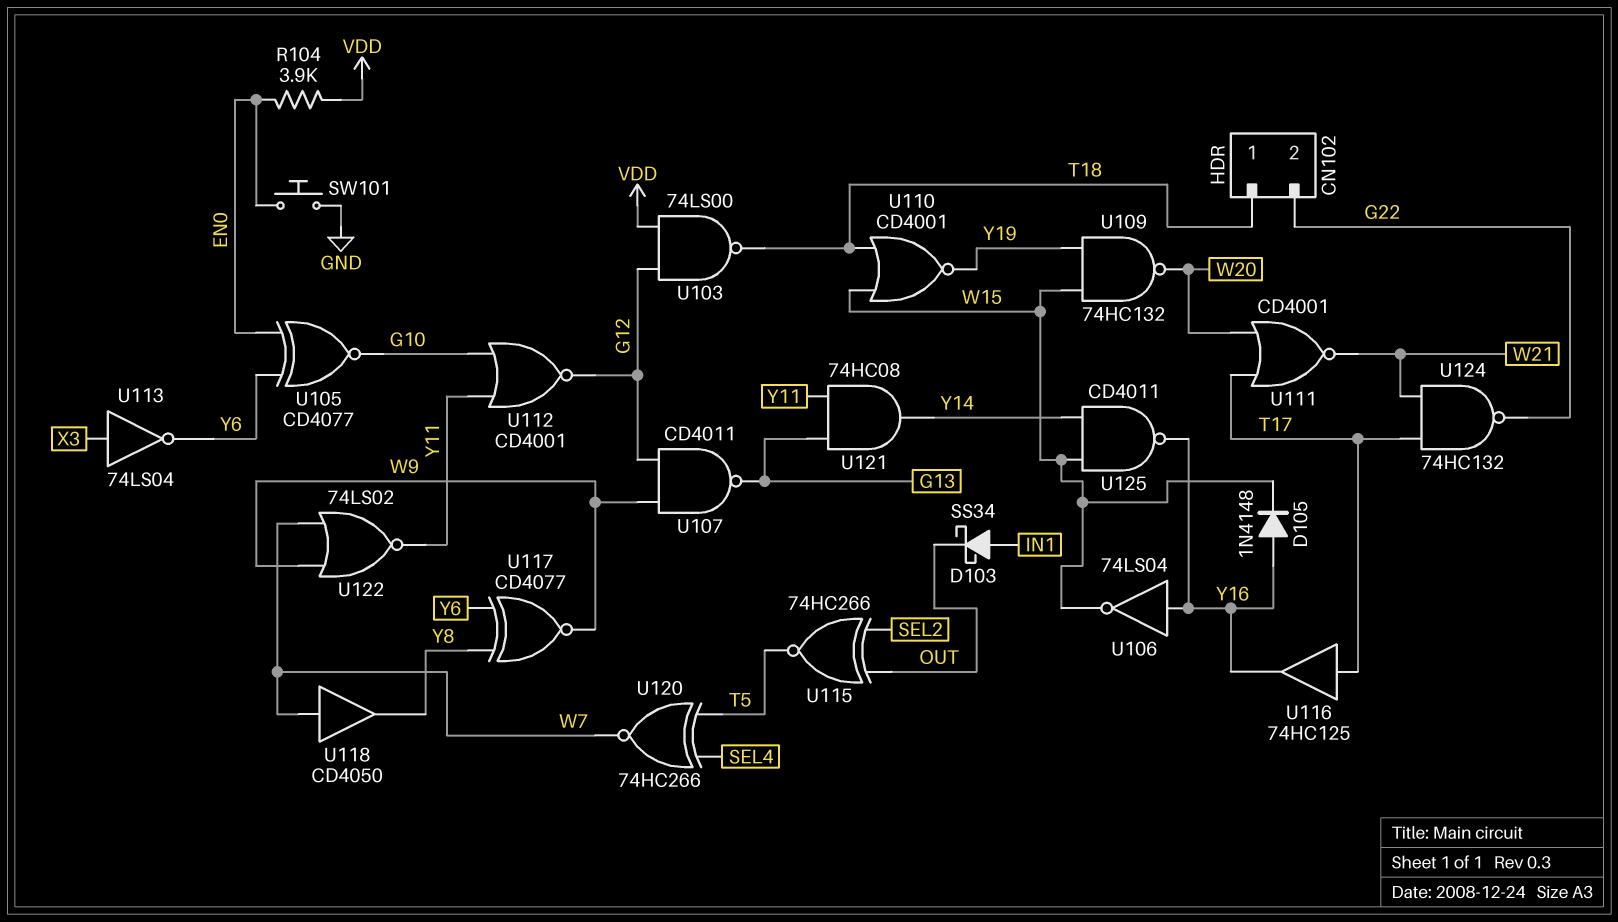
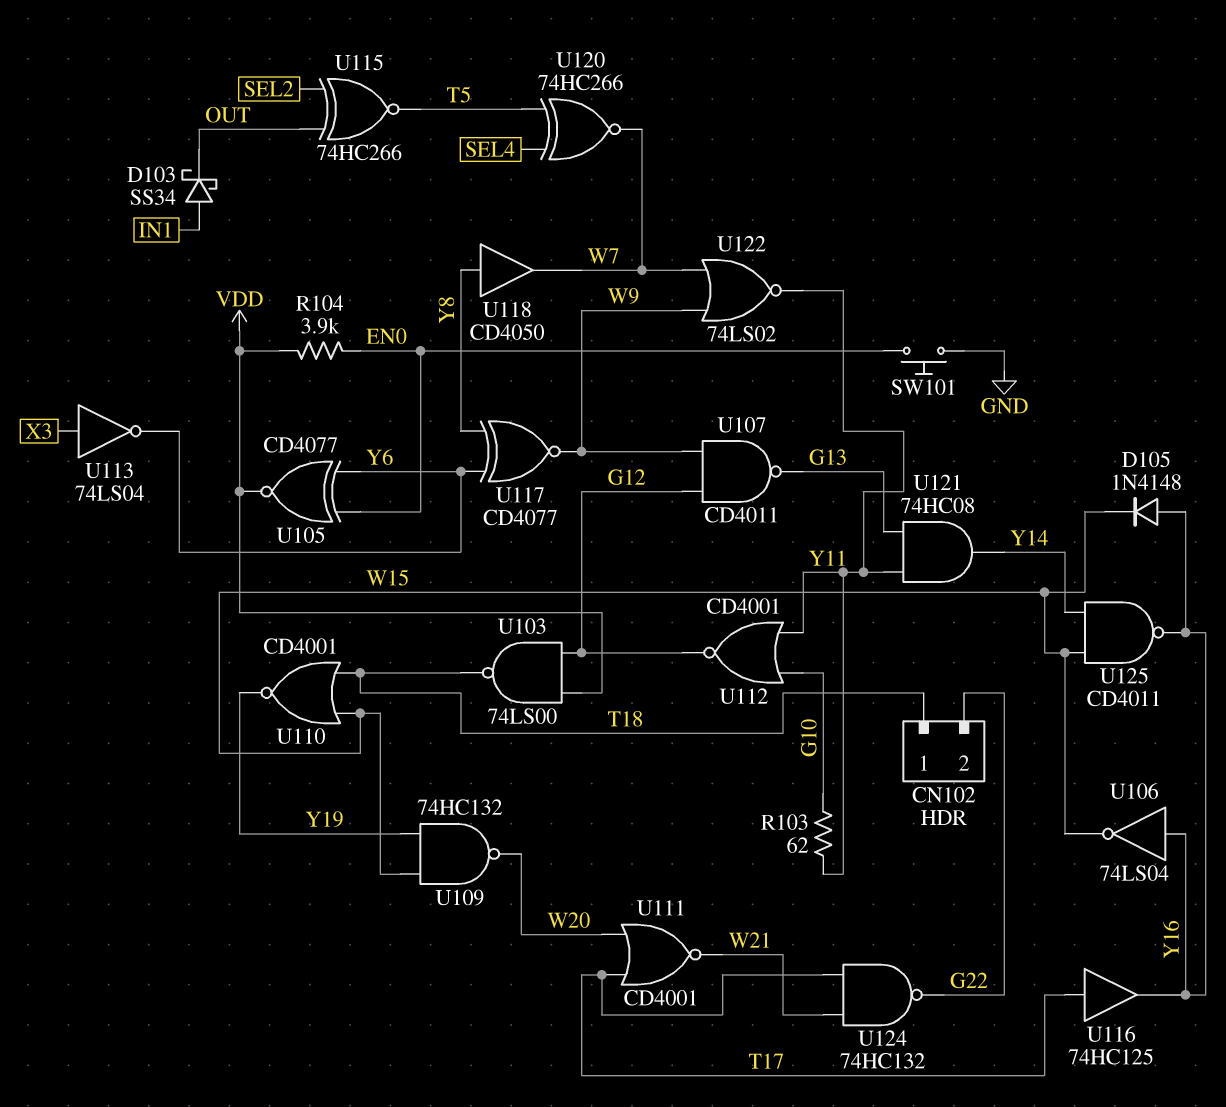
R103: none -> 62 (G10, Y11)
U105: XNOR CD4077 (in EN0, in Y6, out G10) -> XNOR CD4077 (in EN0, in Y6, out VDD)
U118: buffer CD4050 (in W7, out Y8) -> buffer CD4050 (in Y8, out W7)

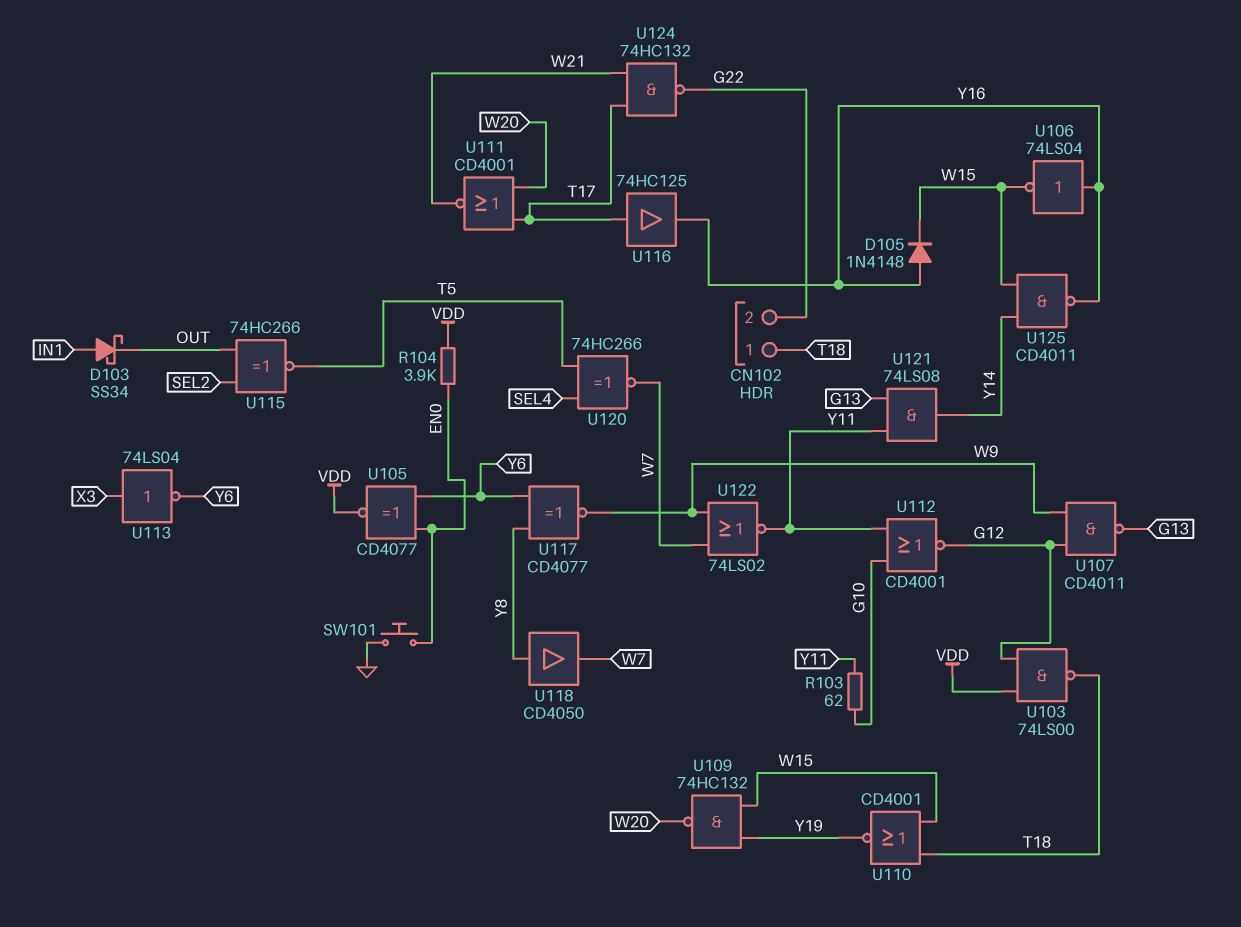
U121: AND 74HC08 (in G13, in Y11, out Y14) -> AND 74LS08 (in G13, in Y11, out Y14)

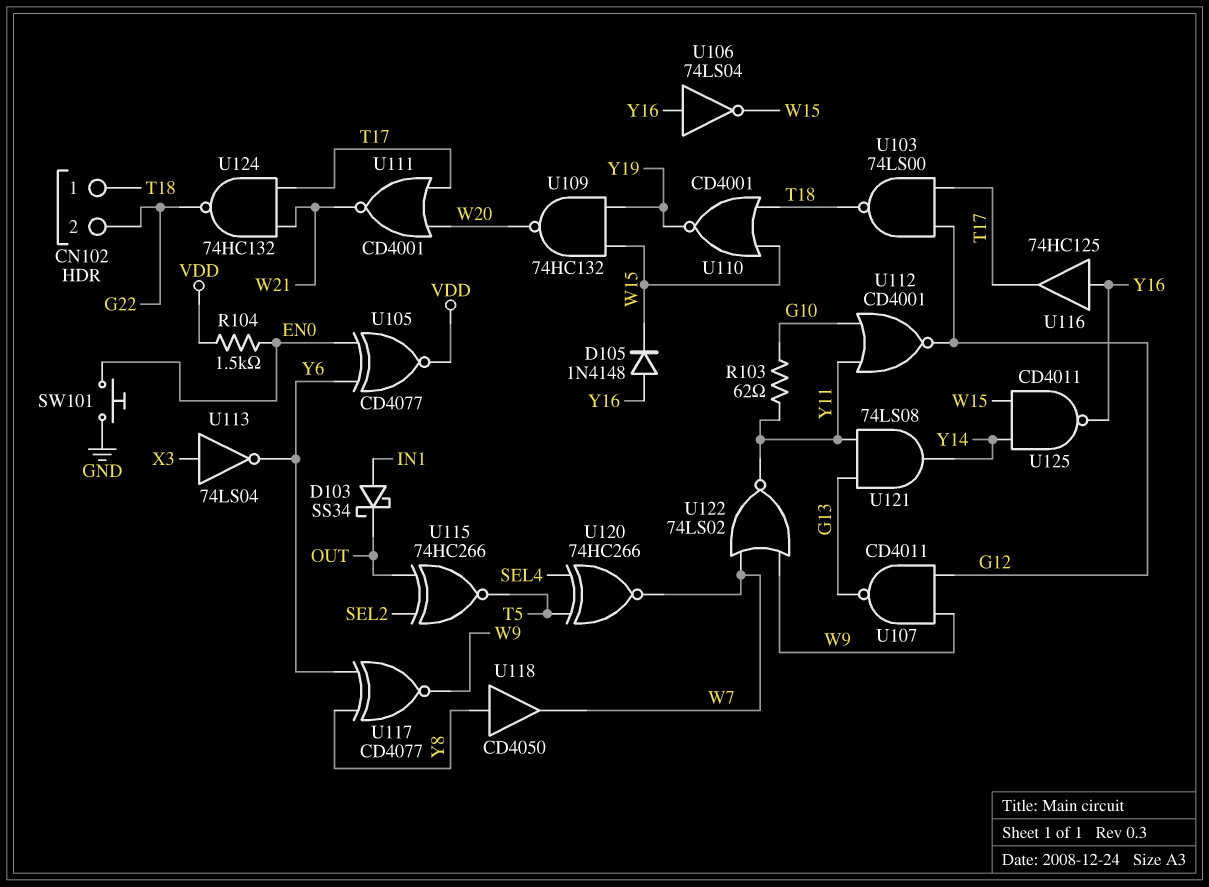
R104: 3.9k (EN0, VDD) -> 1.5k (EN0, VDD)
U103: NAND 74LS00 (in G12, in VDD, out T18) -> NAND 74LS00 (in G12, in T17, out T18)
U116: buffer 74HC125 (in T17, out Y16) -> buffer 74HC125 (in Y16, out T17)

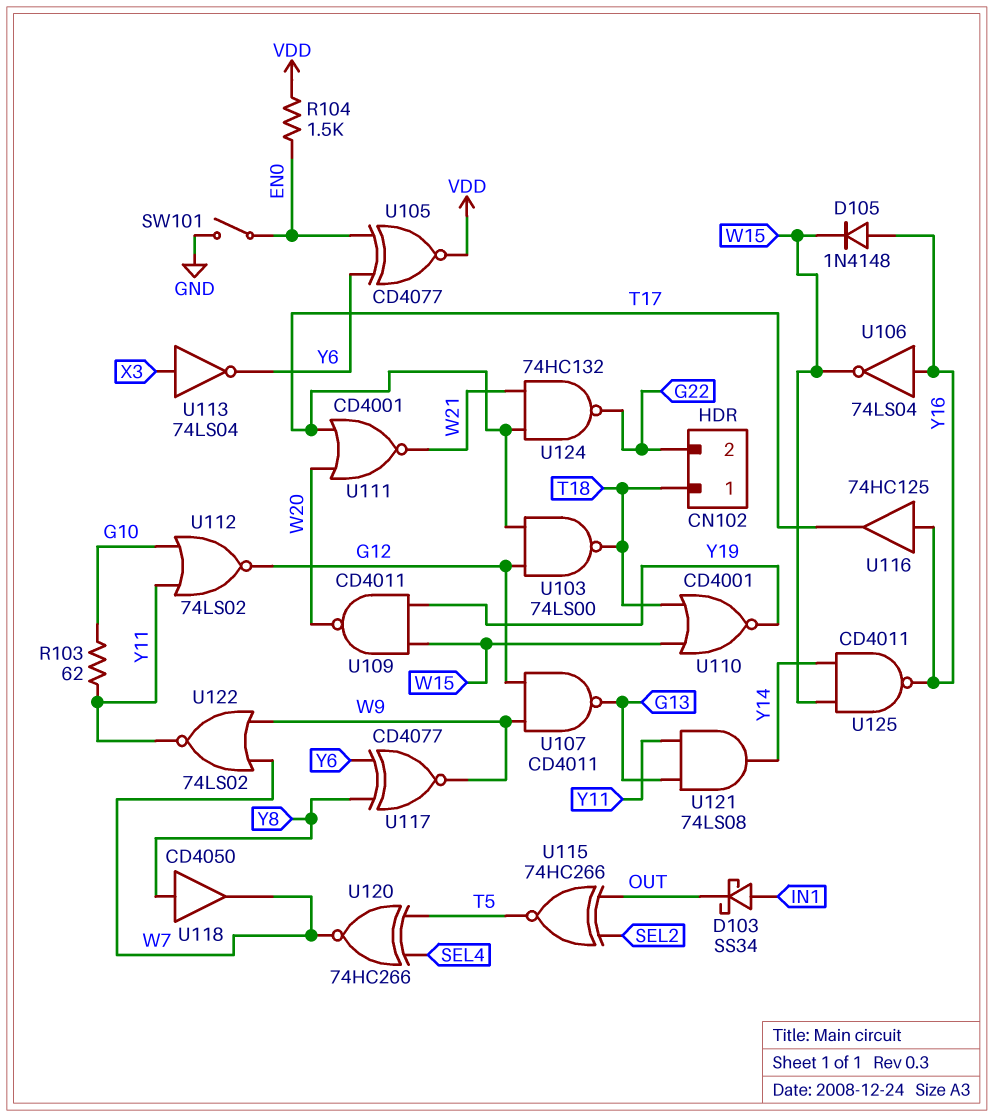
SW101: button (EN0, GND) -> switch (EN0, GND)
U109: NAND 74HC132 (in W15, in Y19, out W20) -> NAND CD4011 (in W15, in Y19, out W20)
U112: NOR CD4001 (in G10, in Y11, out G12) -> NOR 74LS02 (in G10, in Y11, out G12)

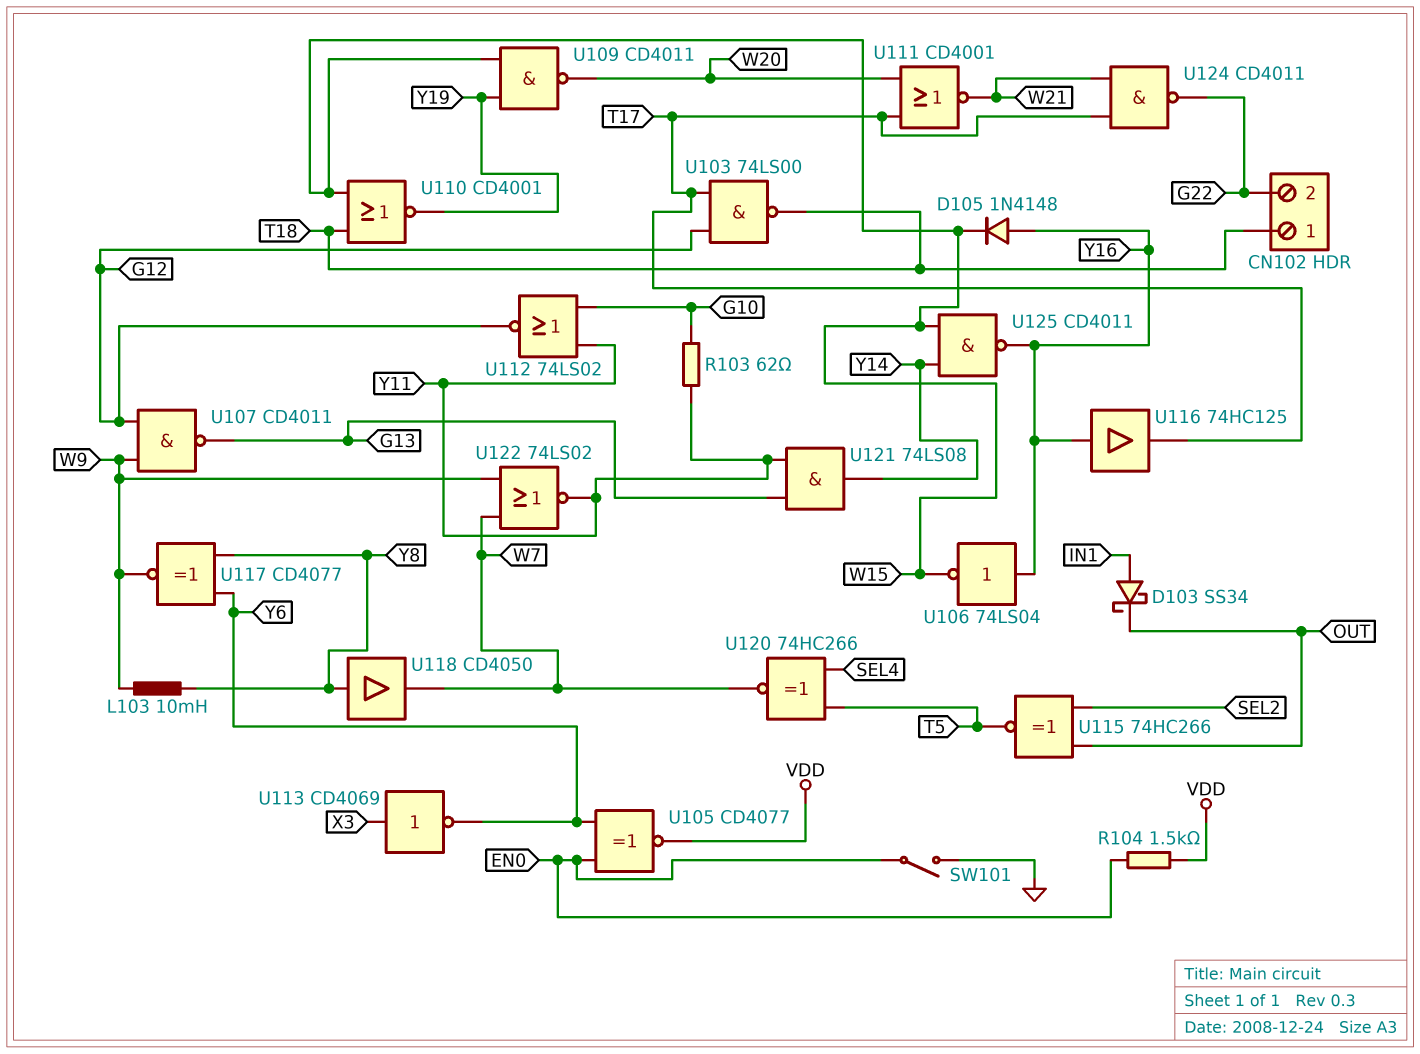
L103: none -> 10mH (W9, Y8)
U113: NOT 74LS04 (in X3, out Y6) -> NOT CD4069 (in X3, out Y6)
U124: NAND 74HC132 (in T17, in W21, out G22) -> NAND CD4011 (in T17, in W21, out G22)

